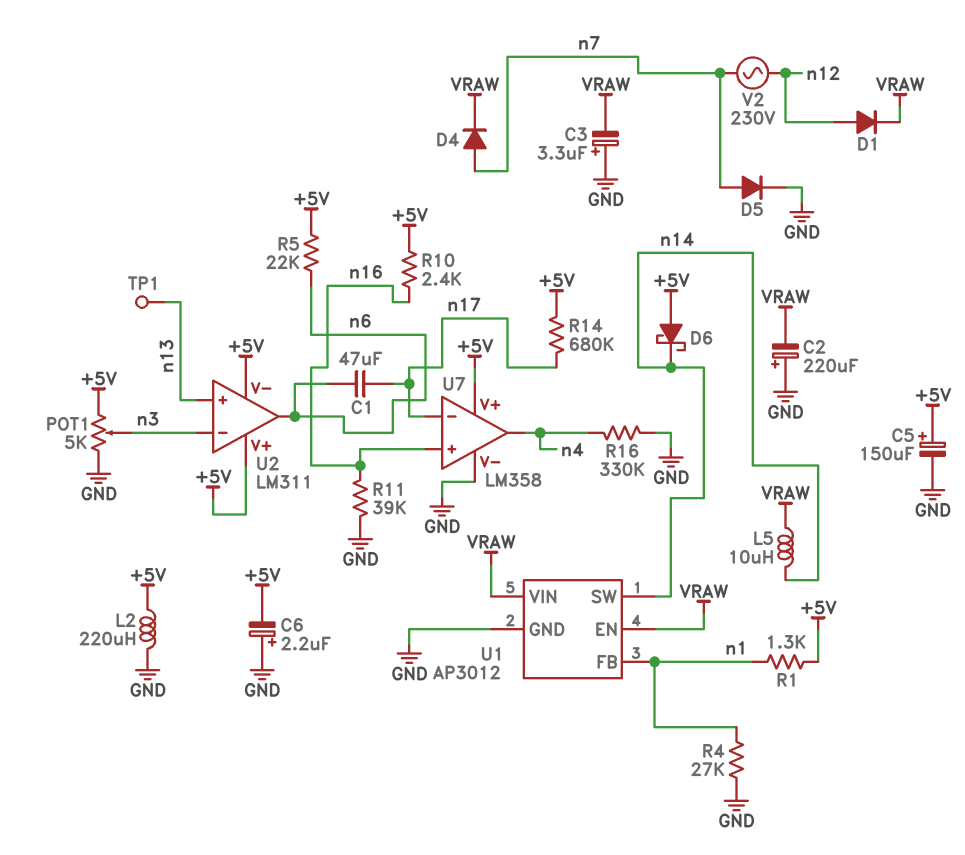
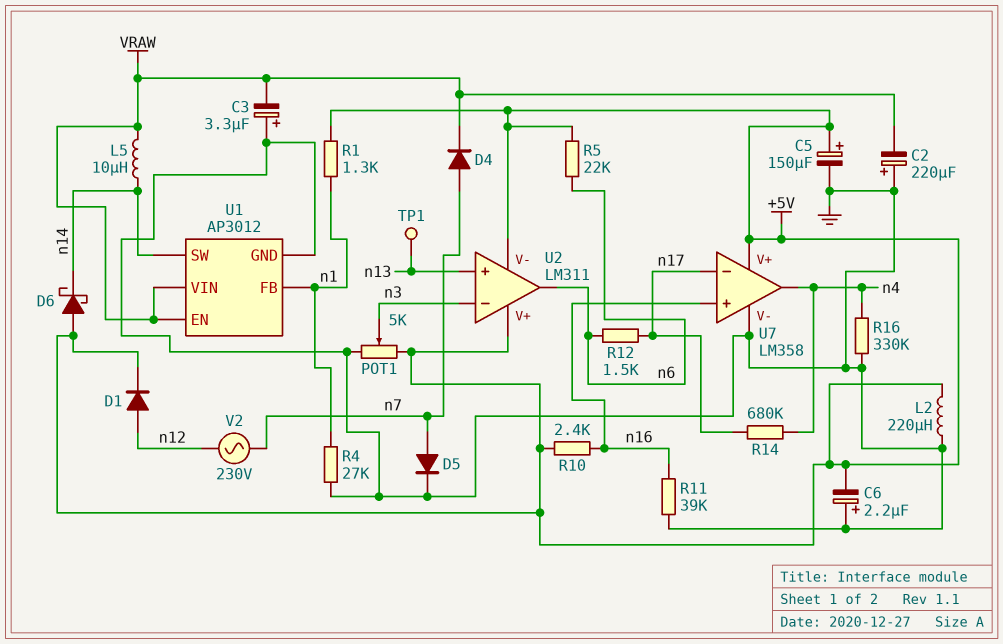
C1: 47uF (n6, n17) -> none
D1: diode (A n12, K VRAW) -> diode (A n12, K +5V)
R12: none -> 1.5k (n6, n17)
R14: 680k (+5V, n17) -> 680k (n4, n17)

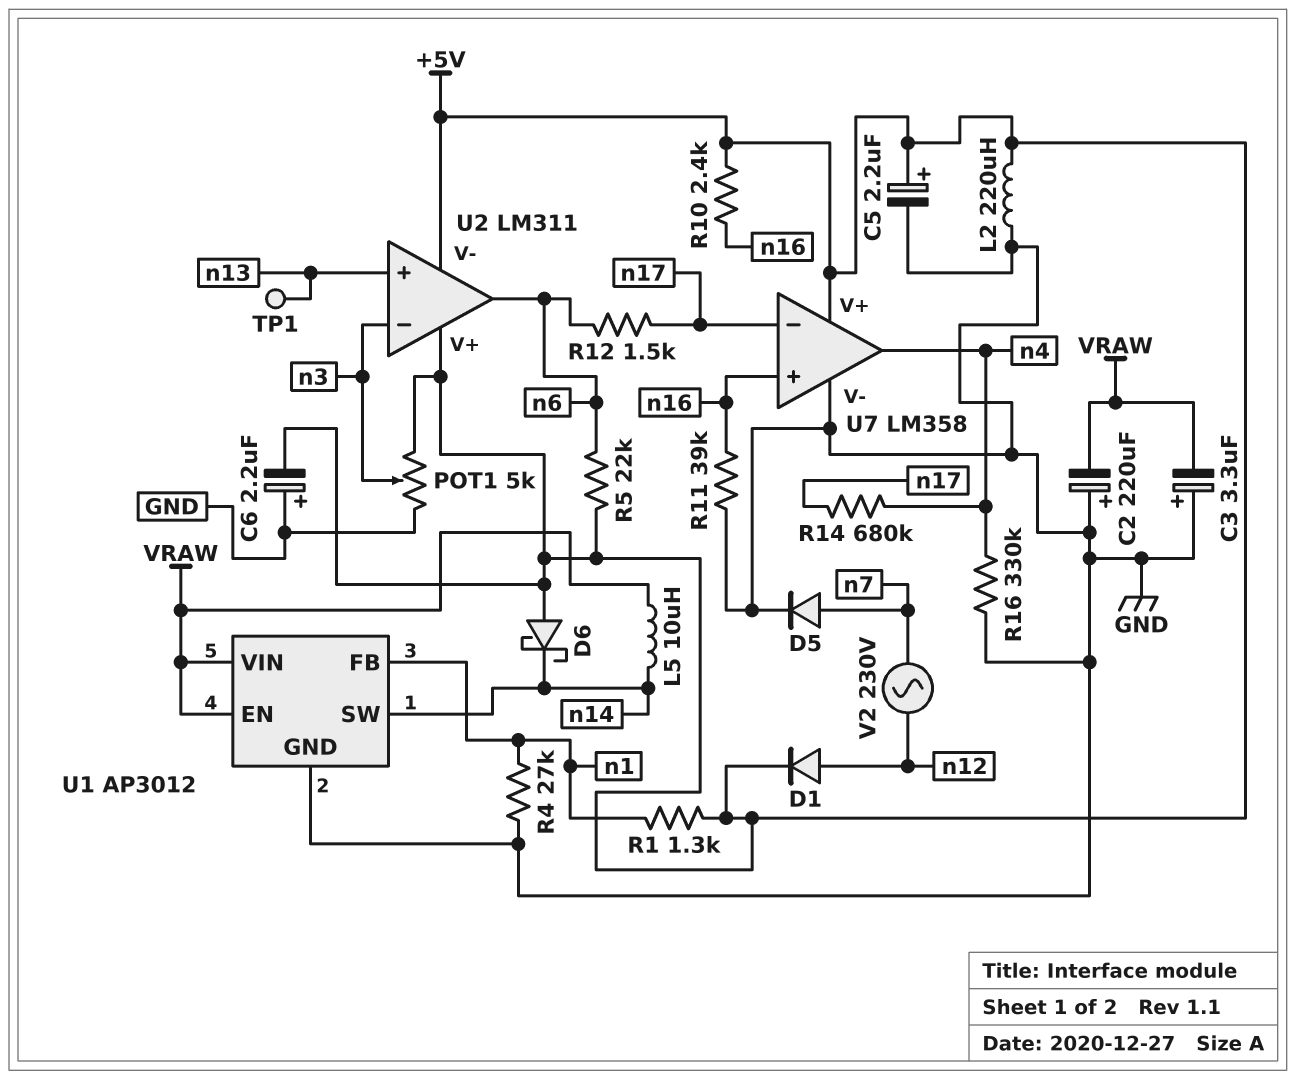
C5: 150uF (plus +5V, minus GND) -> 2.2uF (plus +5V, minus GND)
D4: diode (A n7, K VRAW) -> none

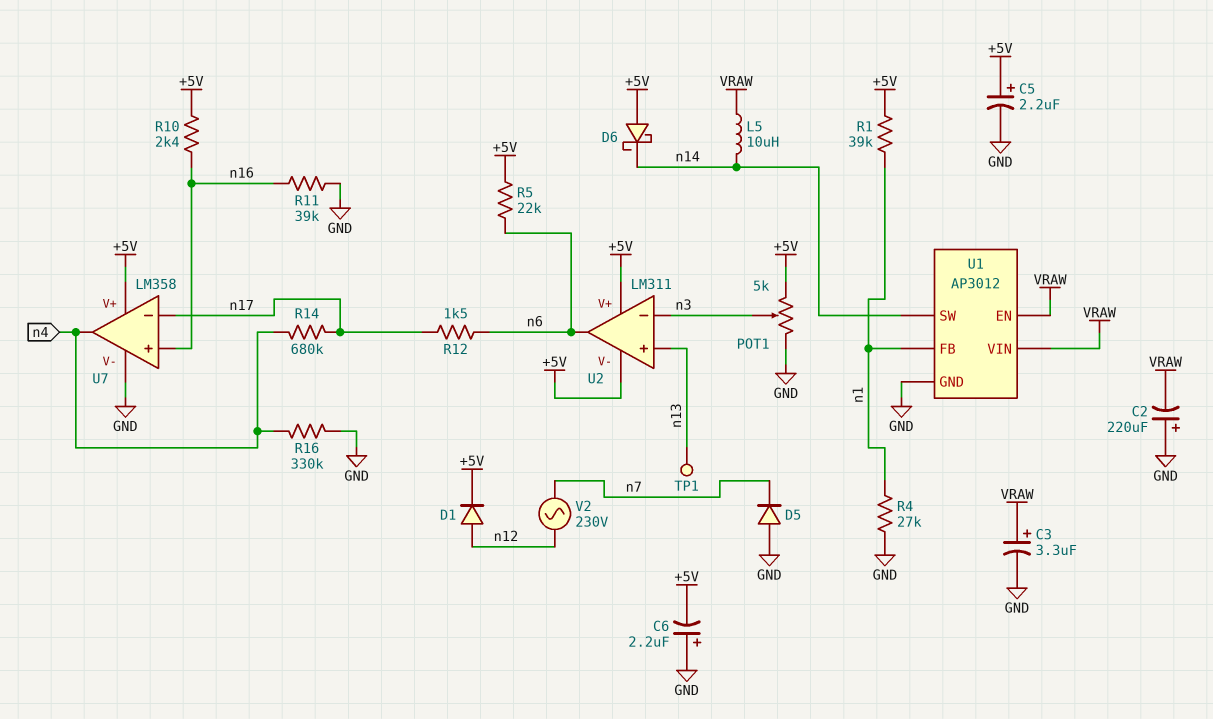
C3: 3.3uF (plus GND, minus VRAW) -> 3.3uF (plus VRAW, minus GND)
D5: diode (A n7, K GND) -> diode (A GND, K n7)
L2: 220uH (+5V, GND) -> none
R1: 1.3k (+5V, n1) -> 39k (+5V, n1)

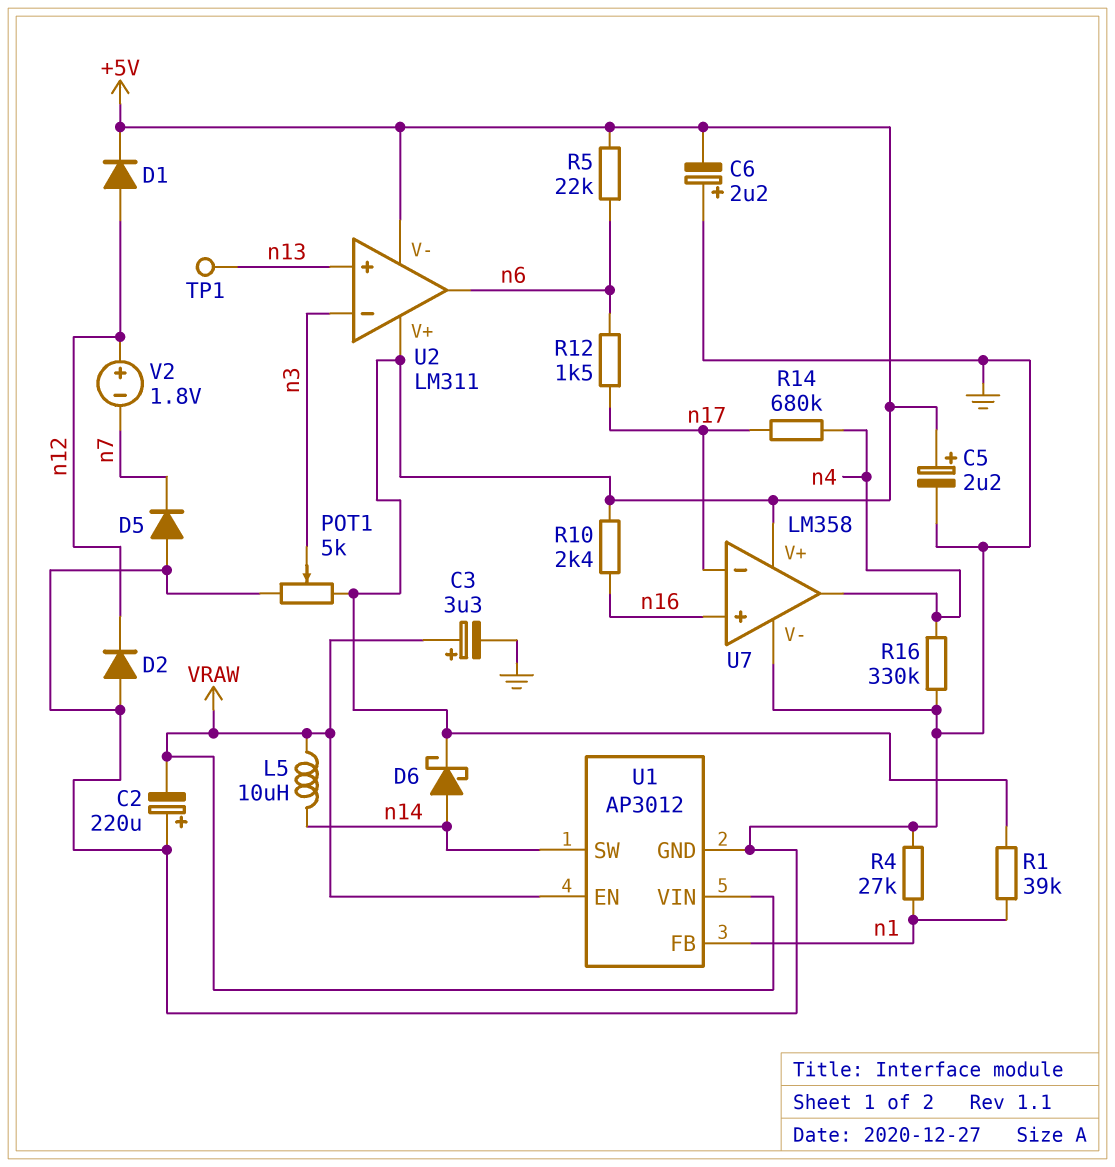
D2: none -> diode (A GND, K n12)
D6: schottky (A +5V, K n14) -> schottky (A n14, K +5V)
R11: 39k (GND, n16) -> none
V2: AC 230V (n7, n12) -> 1.8V (plus n12, minus n7)

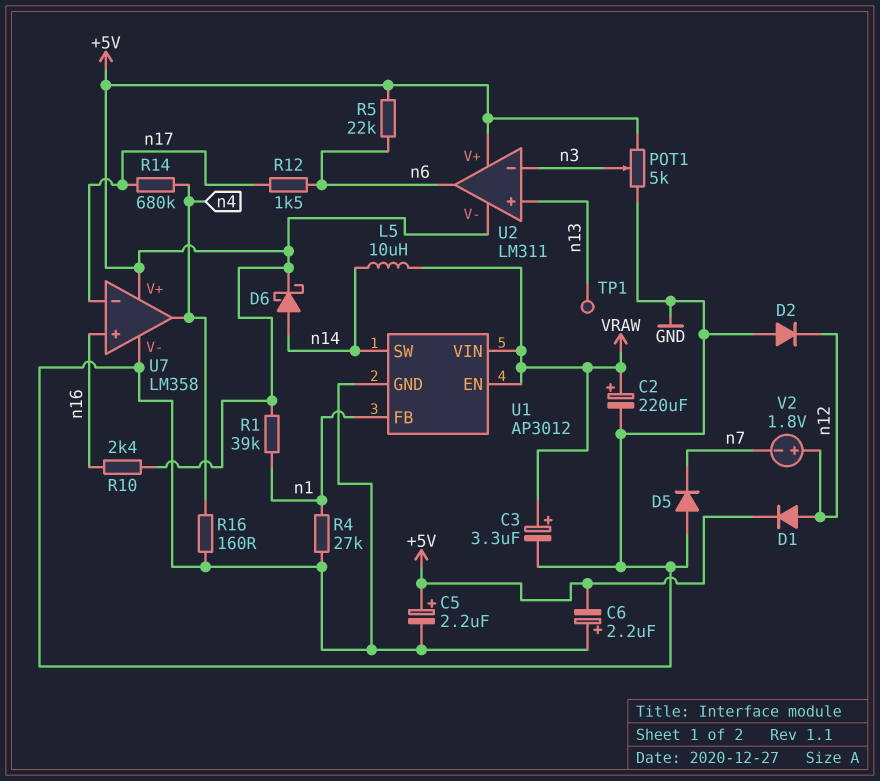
C2: 220uF (plus GND, minus VRAW) -> 220uF (plus VRAW, minus GND)
R16: 330k (GND, n4) -> 160 (GND, n4)

